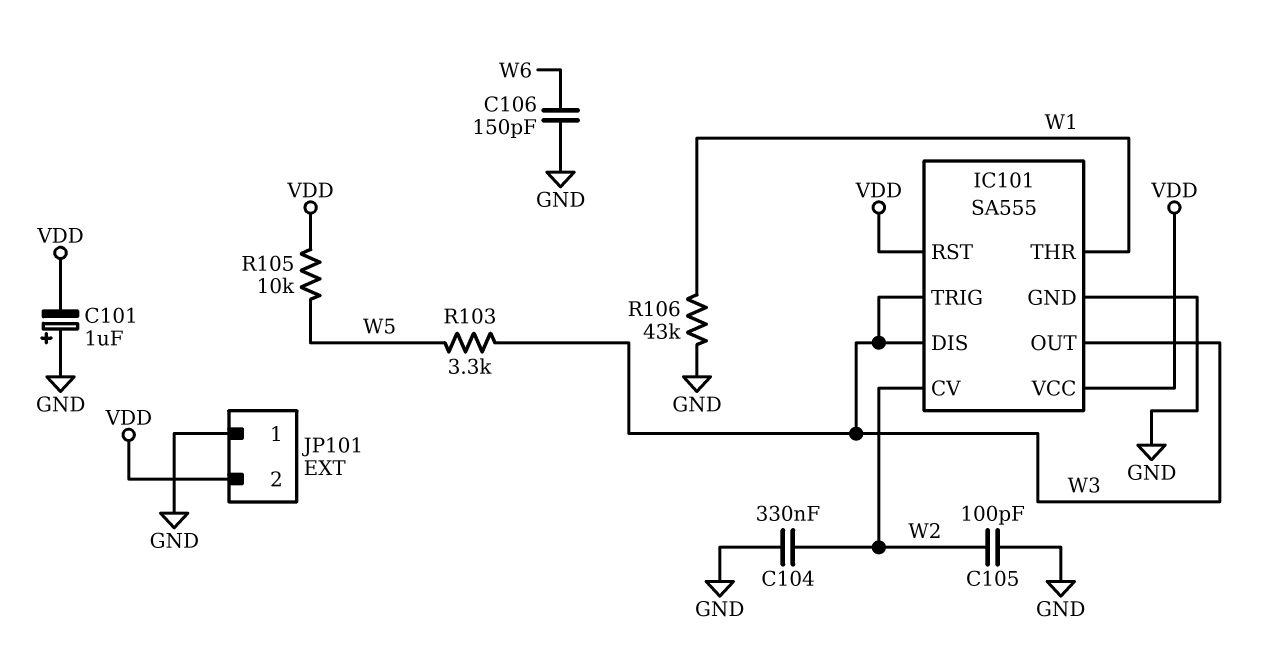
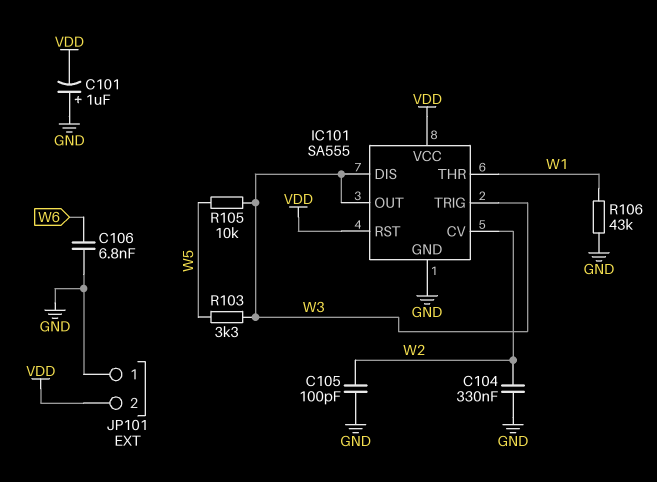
C106: 150pF (GND, W6) -> 6.8nF (GND, W6)
R105: 10k (VDD, W5) -> 10k (W3, W5)

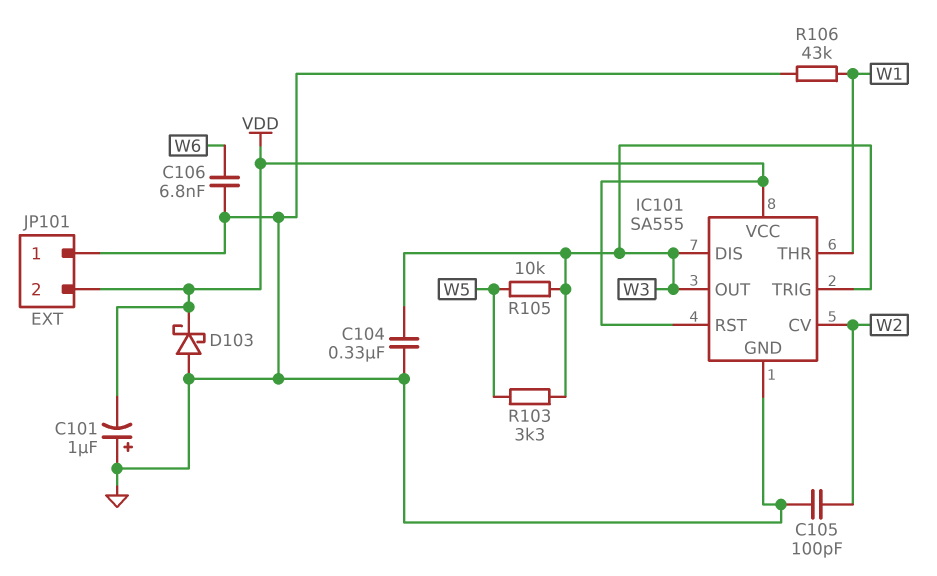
C104: 330nF (GND, W2) -> 330nF (GND, W3)
D103: none -> schottky (A GND, K VDD)

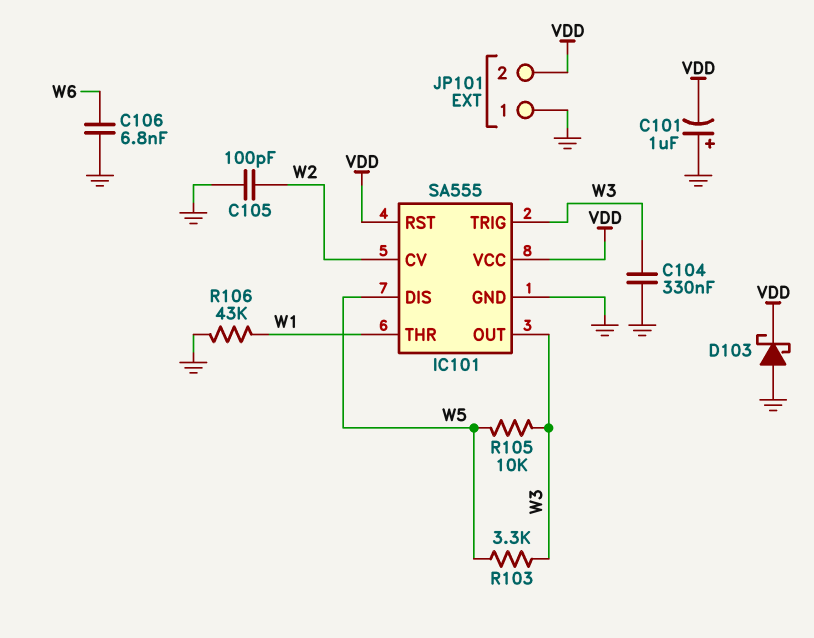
IC101 pin DIS: W3 -> W5

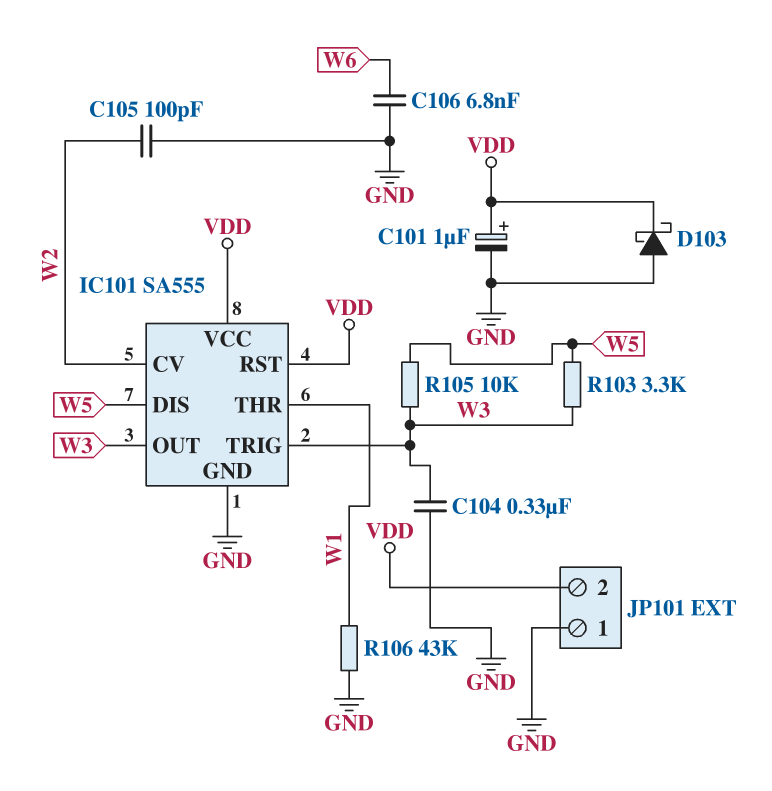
C101: 1uF (plus GND, minus VDD) -> 1uF (plus VDD, minus GND)

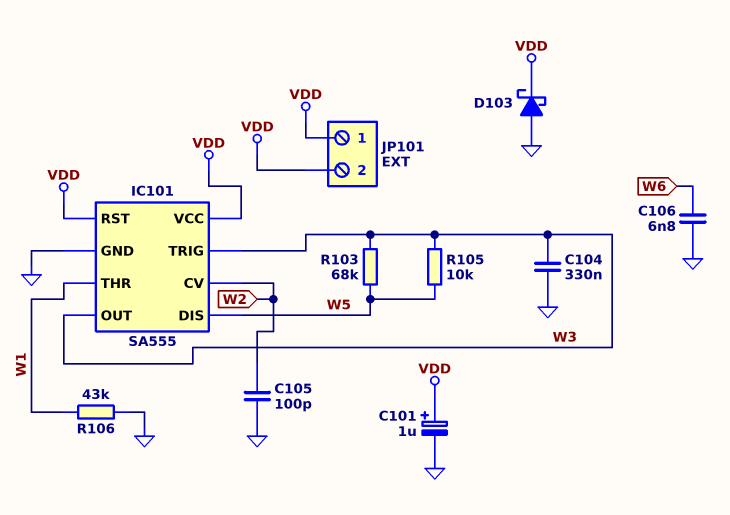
JP101 pin 1: GND -> VDD
R103: 3.3k (W3, W5) -> 68k (W3, W5)

